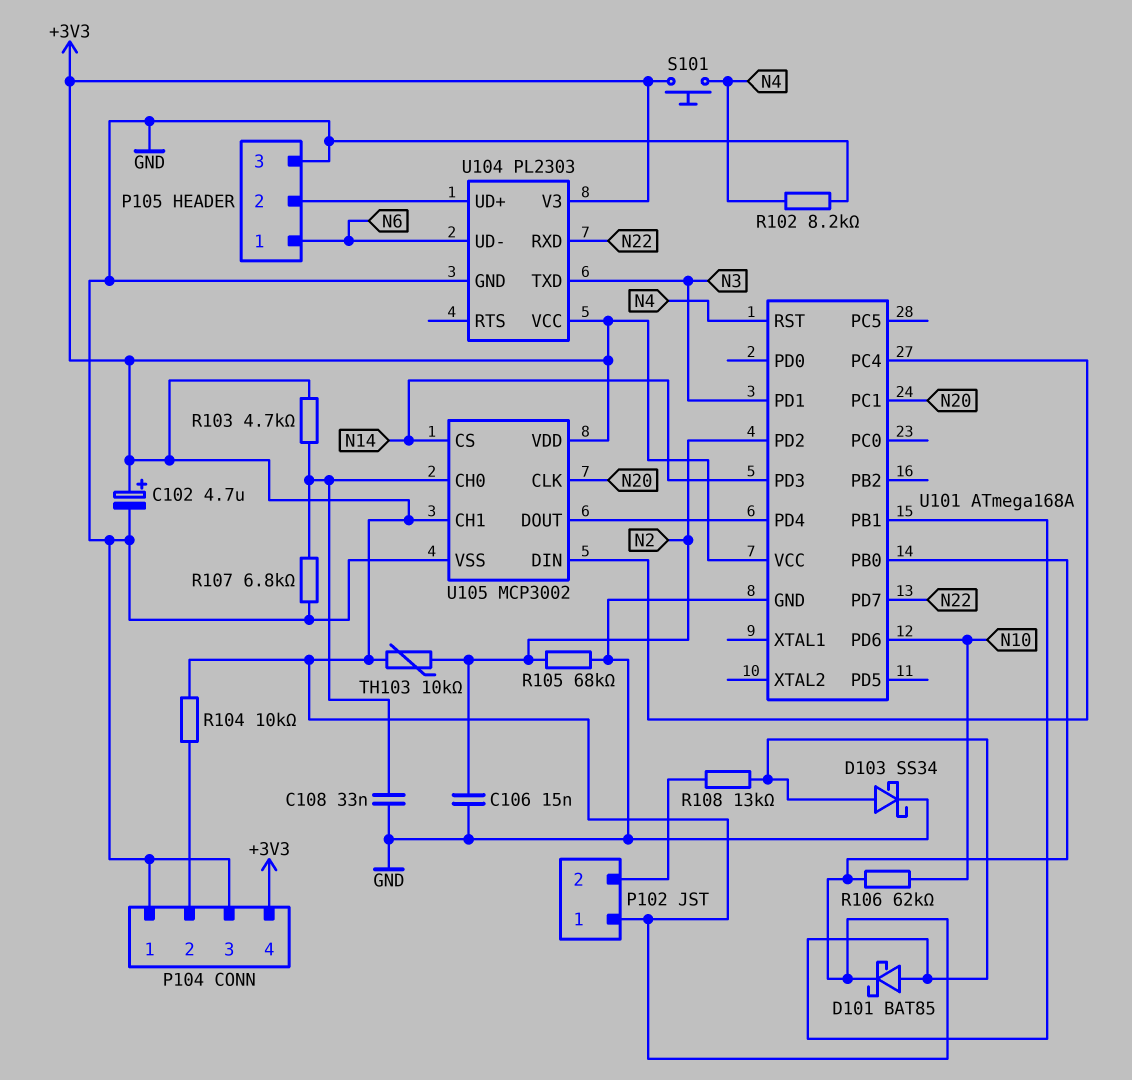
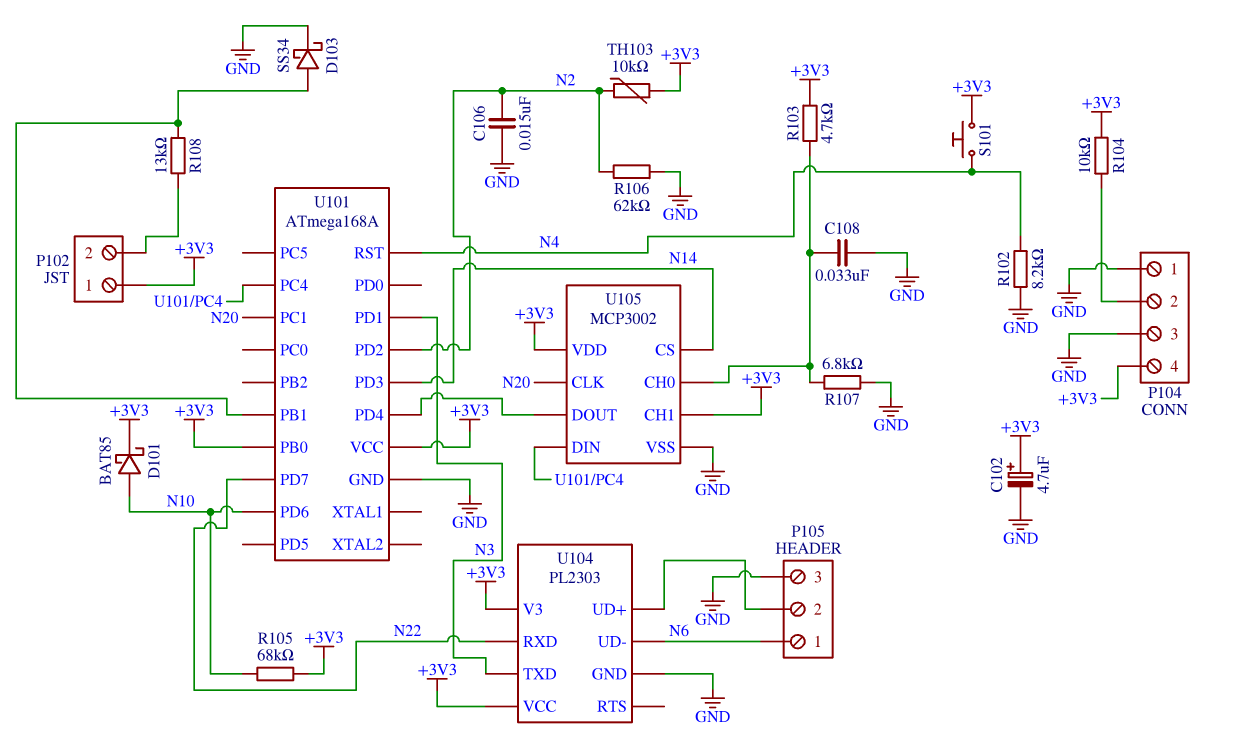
D101: schottky BAT85 (A U101/PB1, K +3V3) -> schottky BAT85 (A N10, K +3V3)
R105: 68k (GND, N2) -> 68k (+3V3, N10)
R106: 62k (+3V3, N10) -> 62k (GND, N2)

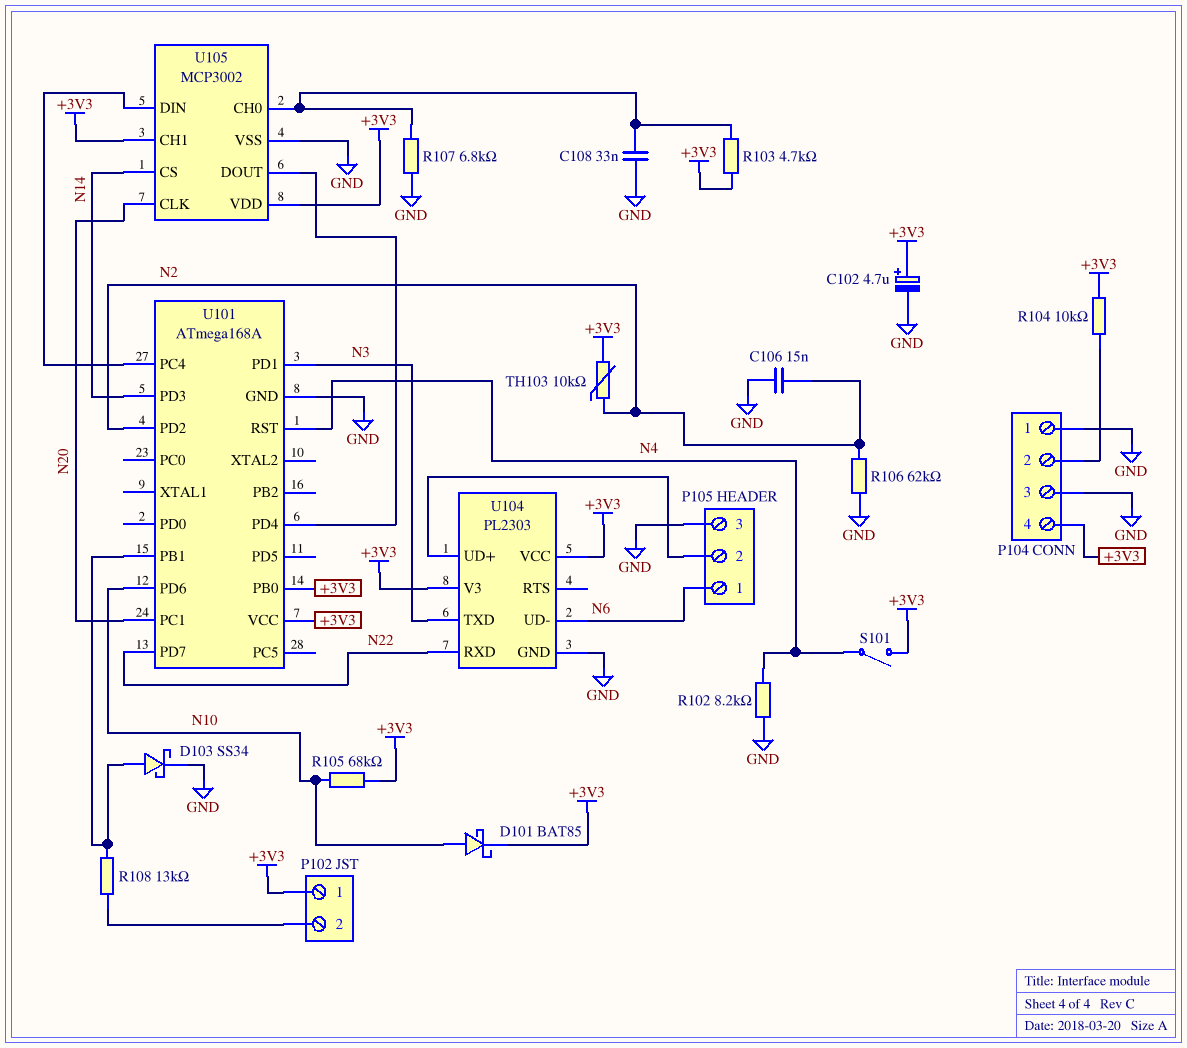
S101: button (+3V3, N4) -> switch (+3V3, N4)

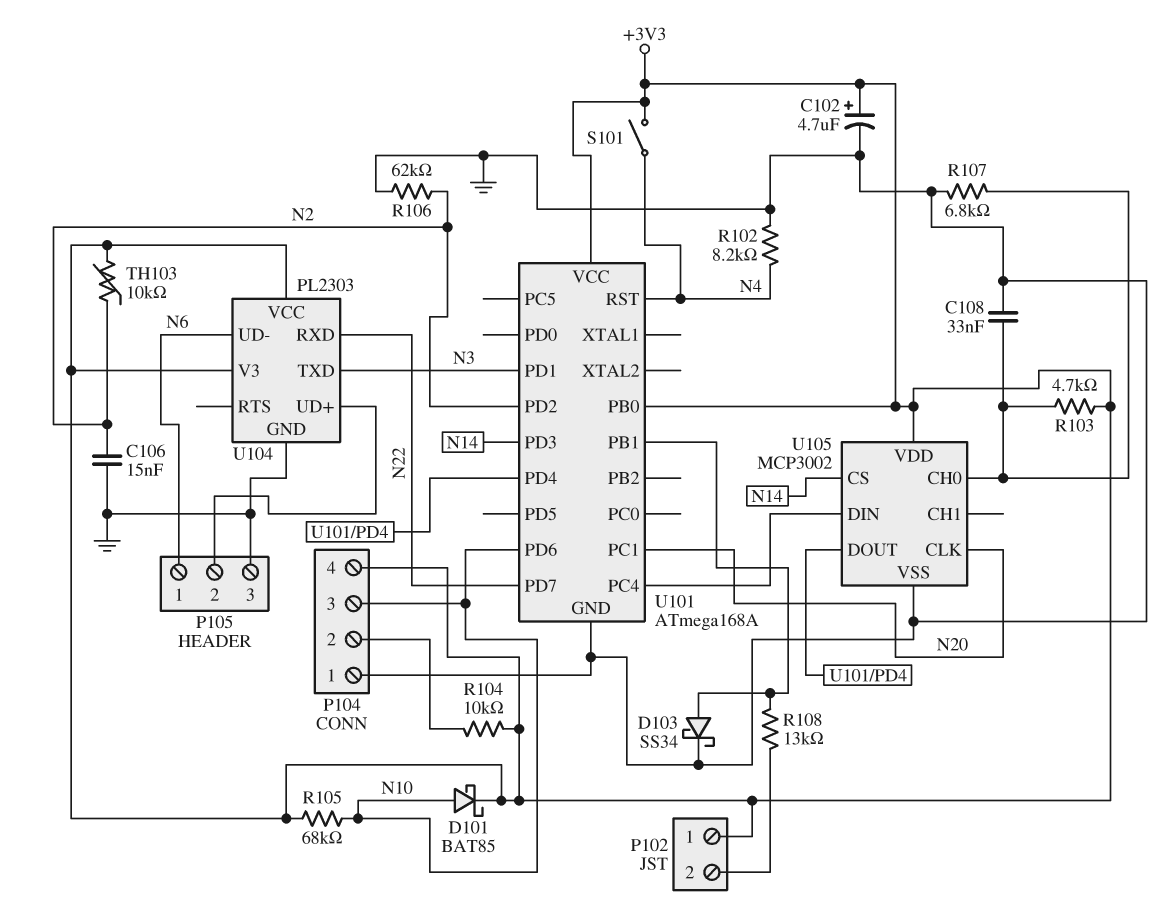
P104 pin 3: GND -> N10
U105 pin CH1: +3V3 -> none

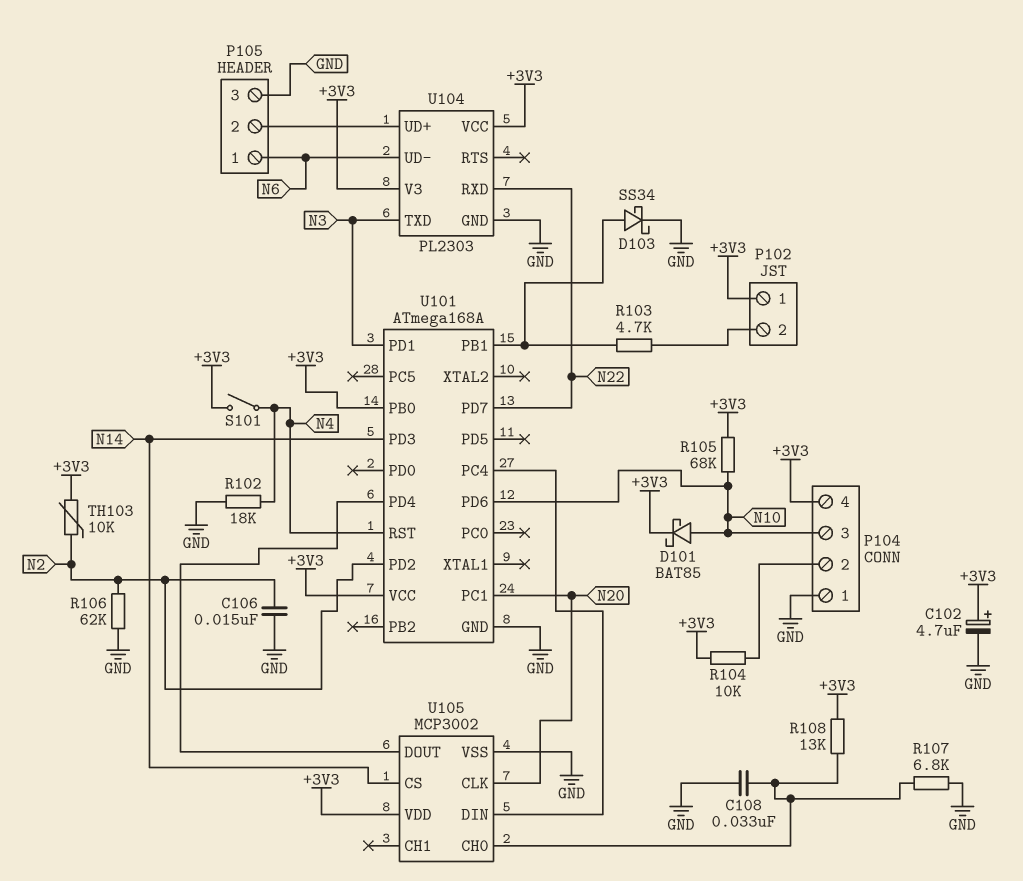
R102: 8.2k (GND, N4) -> 18k (GND, N4)
R103: 4.7k (+3V3, U105/CH0) -> 4.7k (P102/2, U101/PB1)
R108: 13k (P102/2, U101/PB1) -> 13k (+3V3, U105/CH0)

